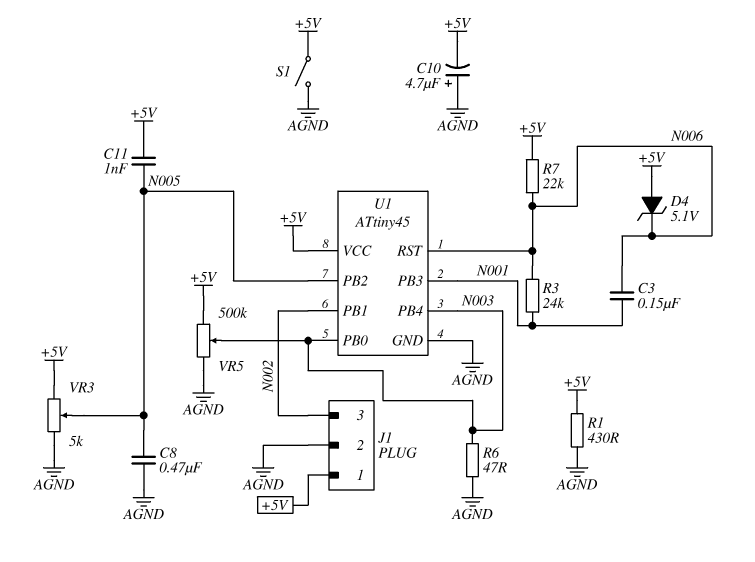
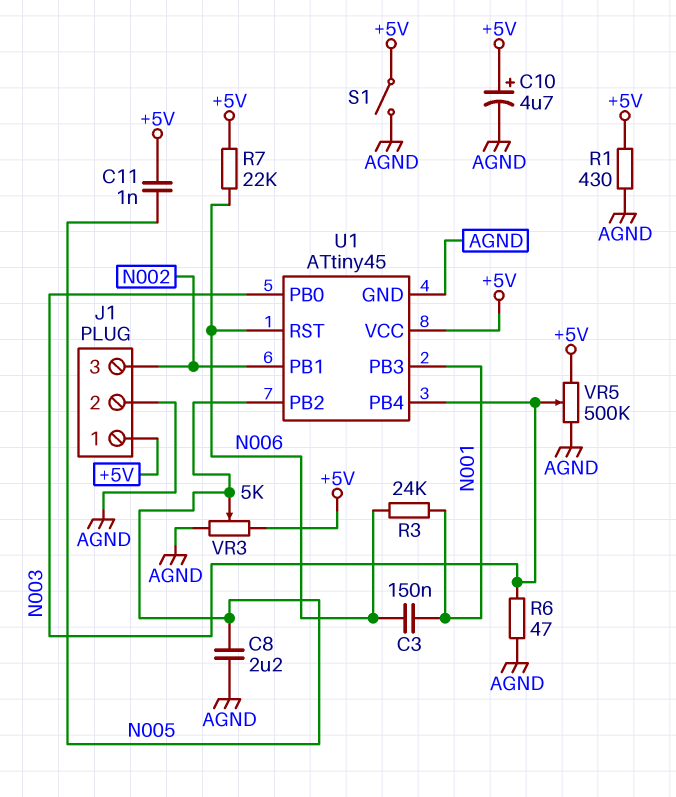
C8: 470nF (AGND, N005) -> 2.2uF (AGND, N005)
C10: 4.7uF (plus AGND, minus +5V) -> 4.7uF (plus +5V, minus AGND)
D4: zener 5.1V (A +5V, K N006) -> none

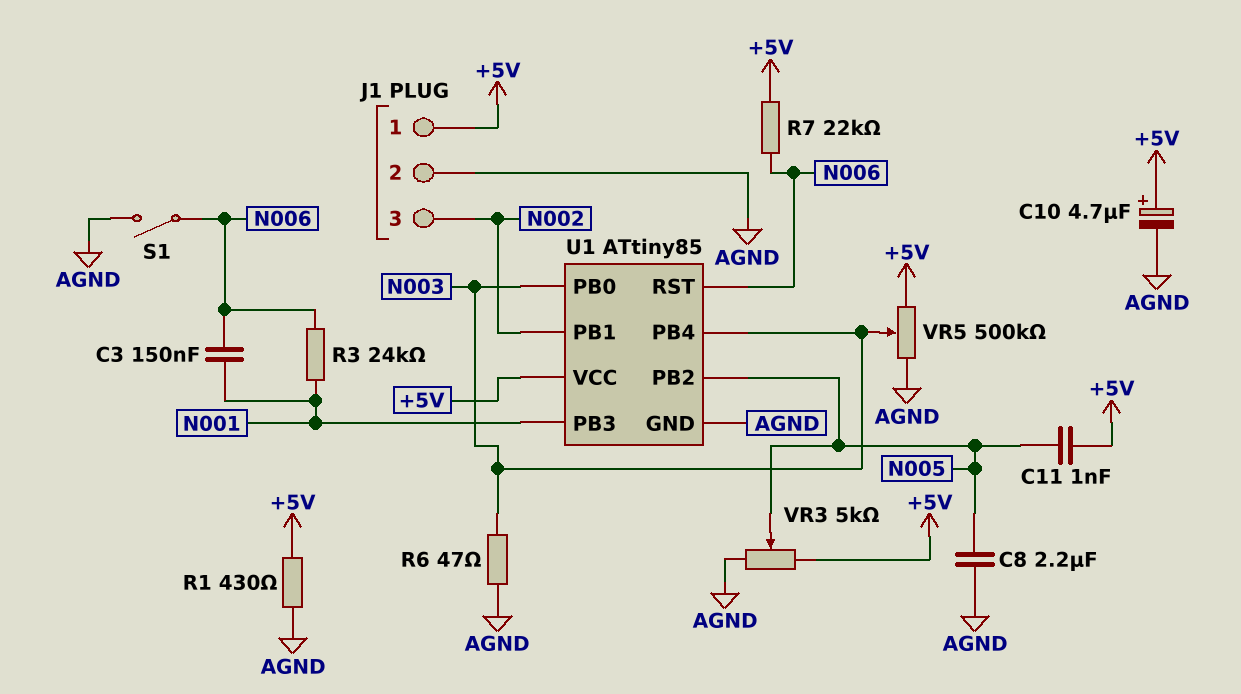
S1: switch (+5V, AGND) -> switch (AGND, N006)
U1: ATtiny45 -> ATtiny85

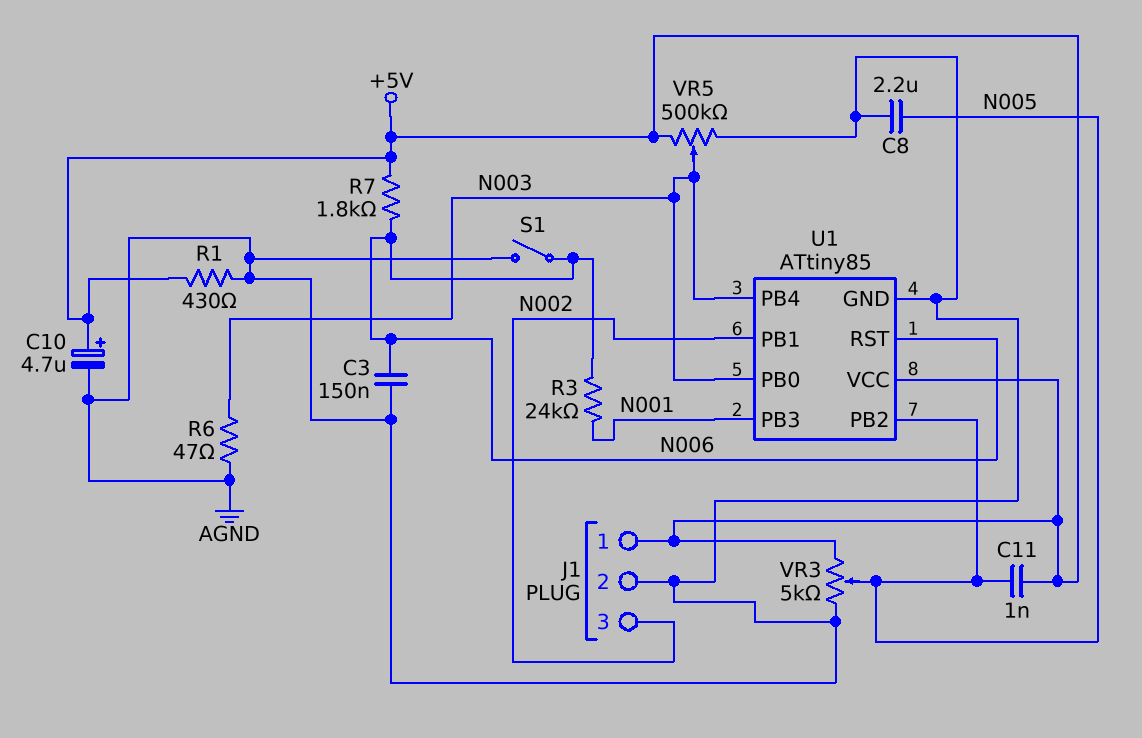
C3: 150nF (N001, N006) -> 150nF (AGND, N006)
R7: 22k (+5V, N006) -> 1.8k (+5V, N006)

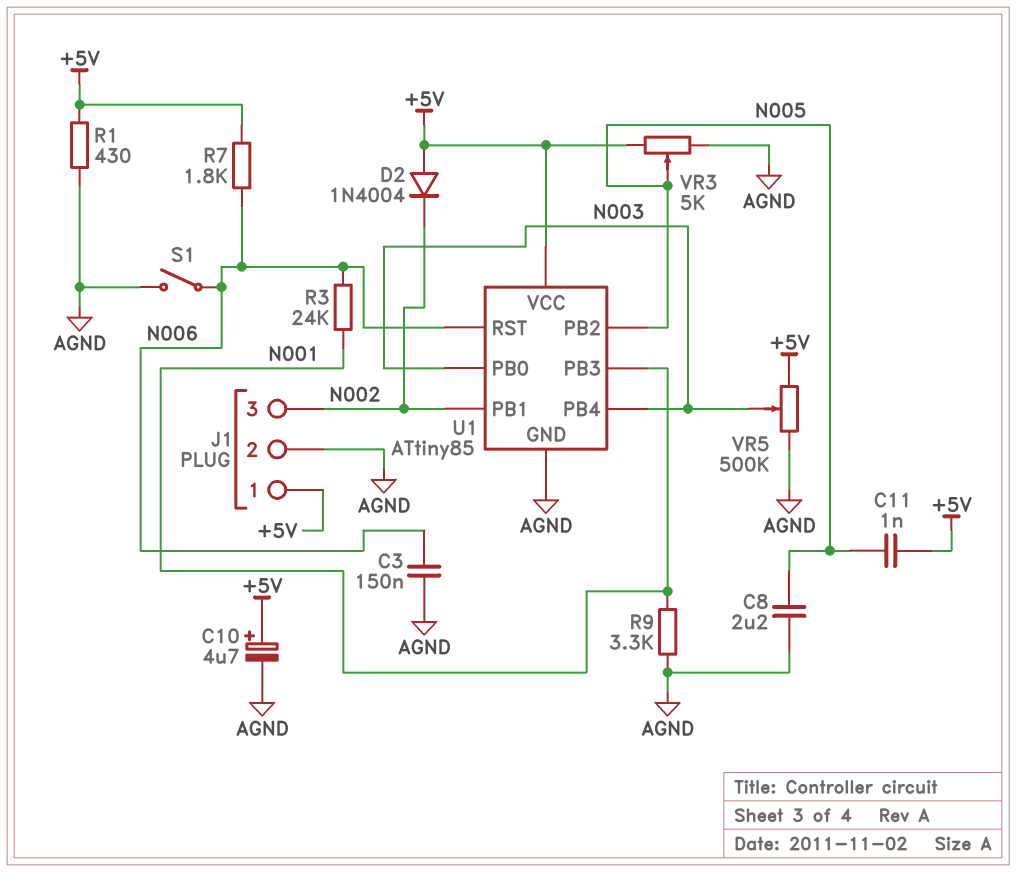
D2: none -> diode 1N4004 (A +5V, K N002)
R6: 47 (AGND, N003) -> none
R9: none -> 3.3k (AGND, N001)

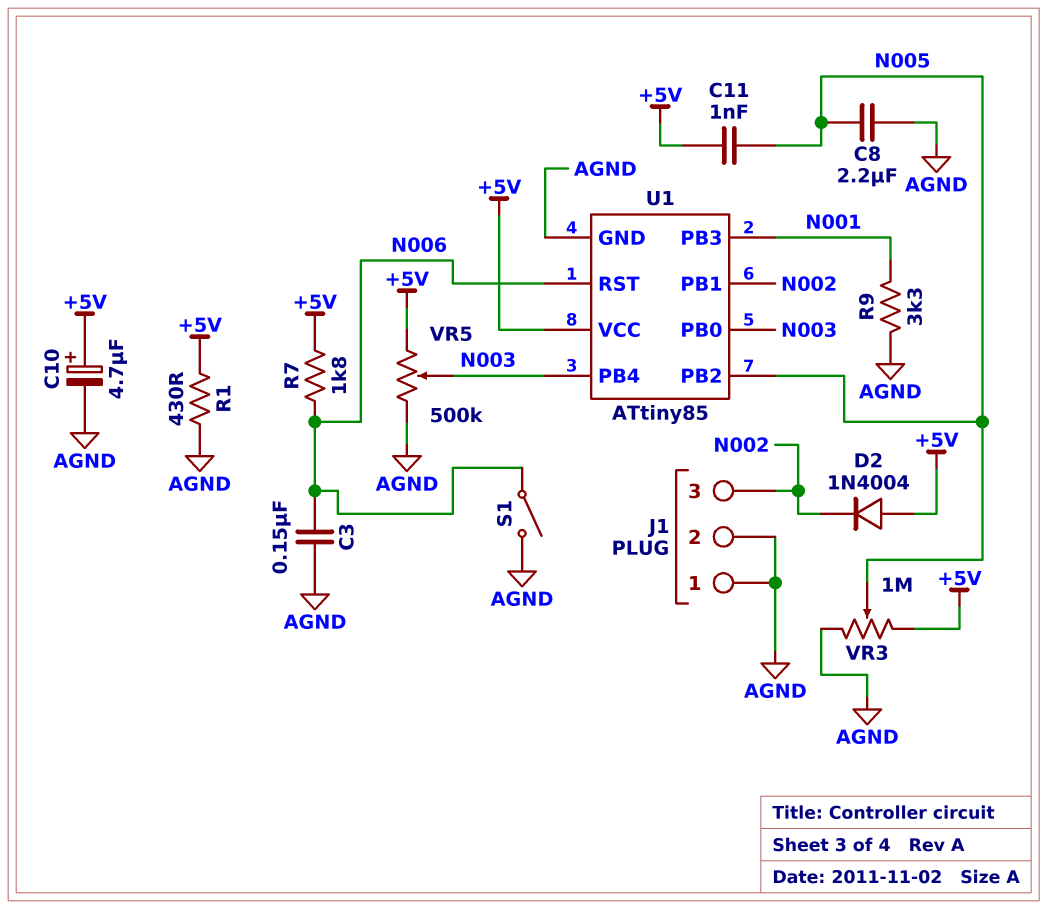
J1 pin 1: +5V -> AGND
R3: 24k (N001, N006) -> none
VR3: 5k (+5V, AGND, wiper N005) -> 1M (+5V, AGND, wiper N005)

